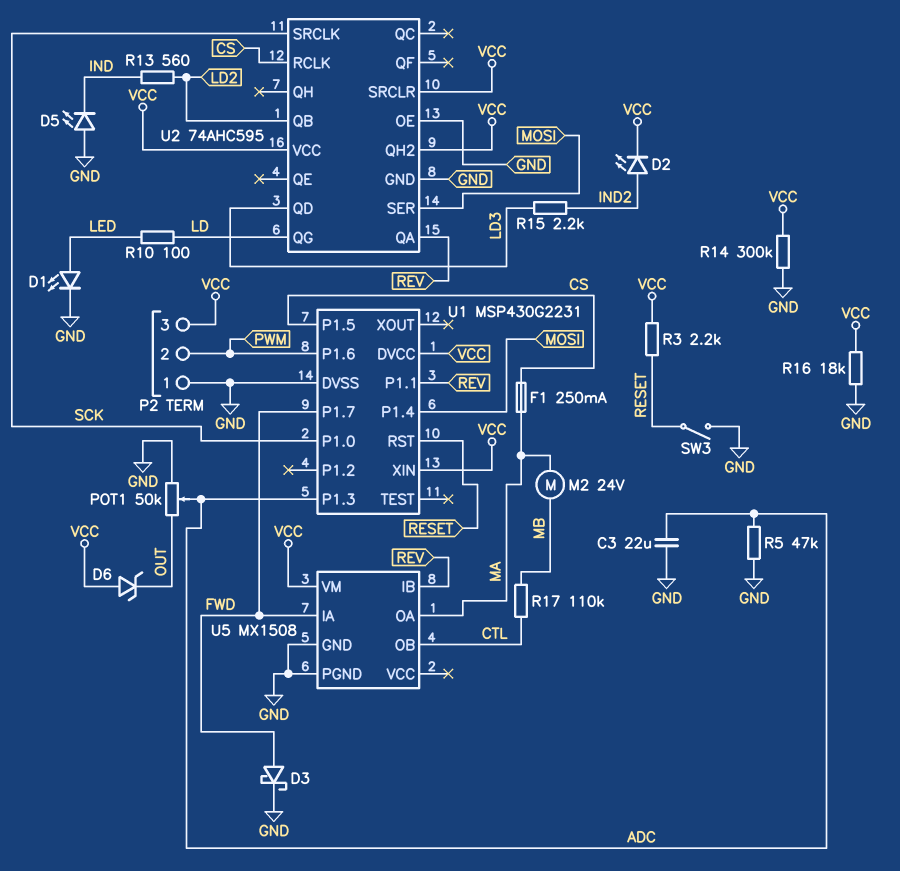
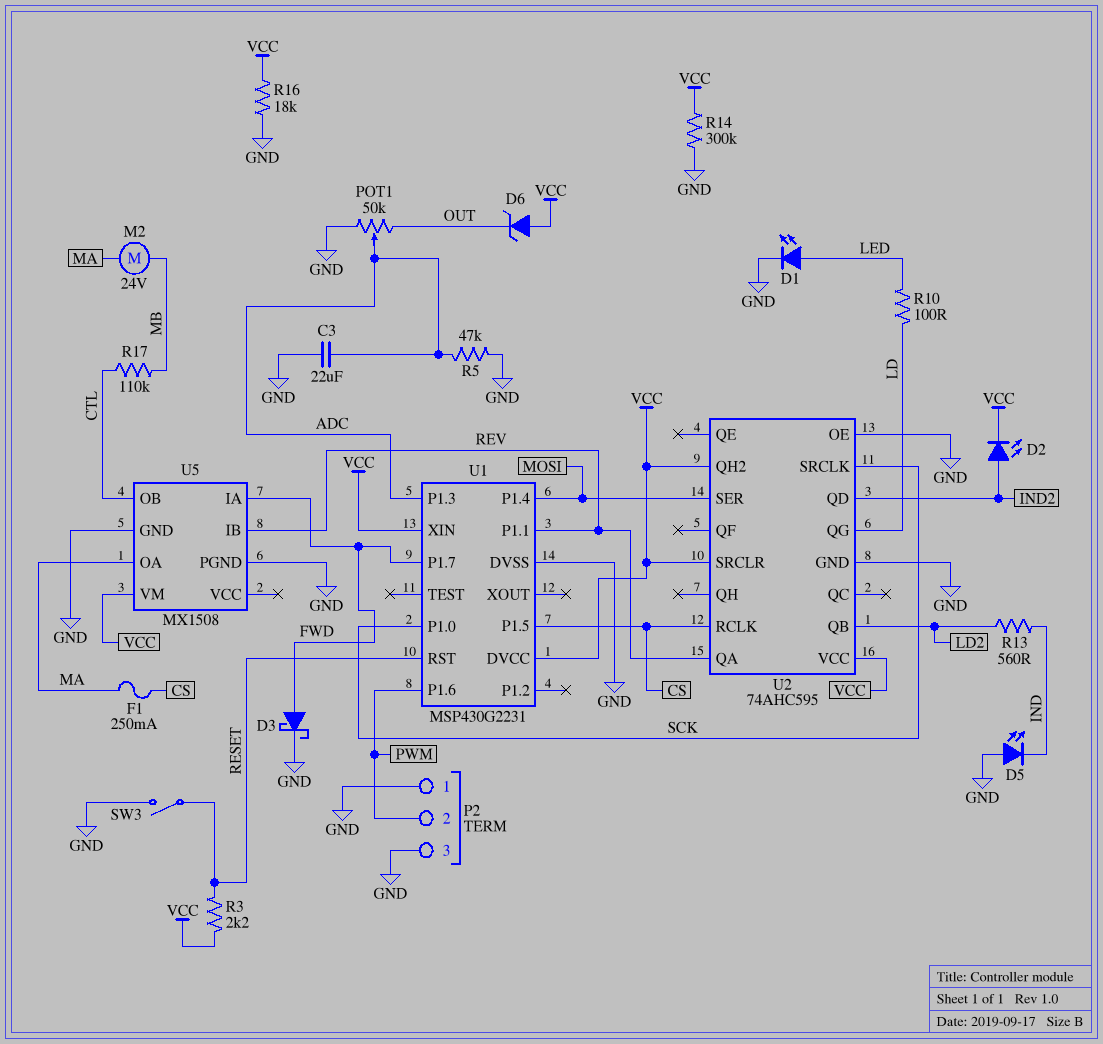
P2 pin 3: VCC -> GND
R15: 2.2k (IND2, LD3) -> none
U2 pin QD: LD3 -> IND2

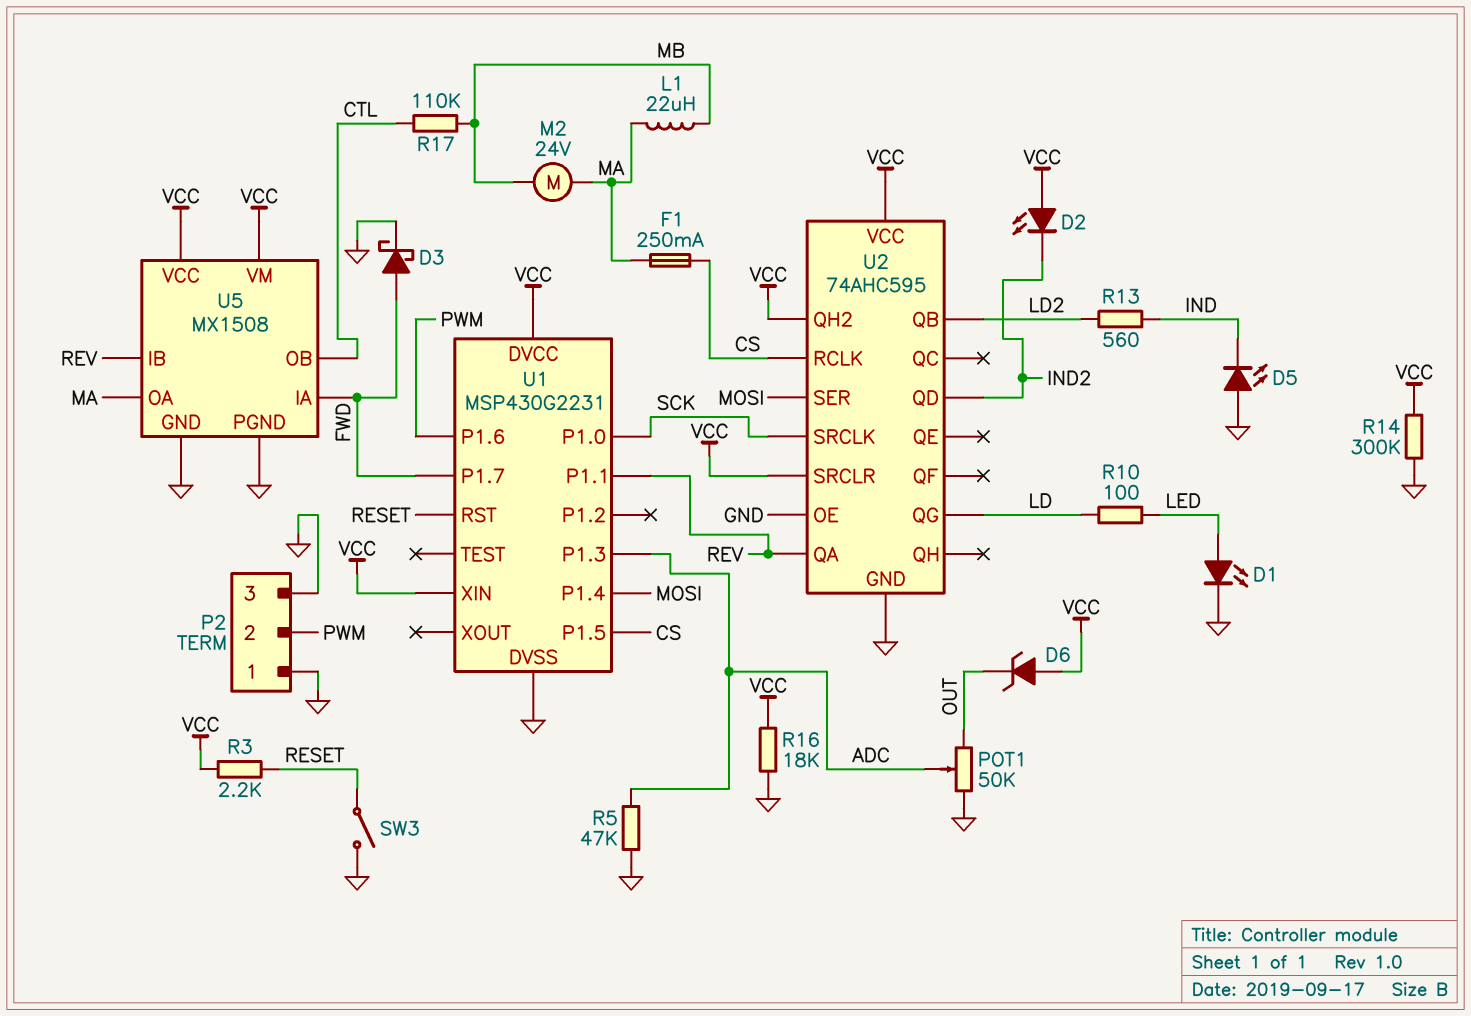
C3: 22uF (ADC, GND) -> none
D2: LED (A IND2, K VCC) -> LED (A VCC, K IND2)
L1: none -> 22uH (MA, MB)
U5 pin VCC: none -> VCC

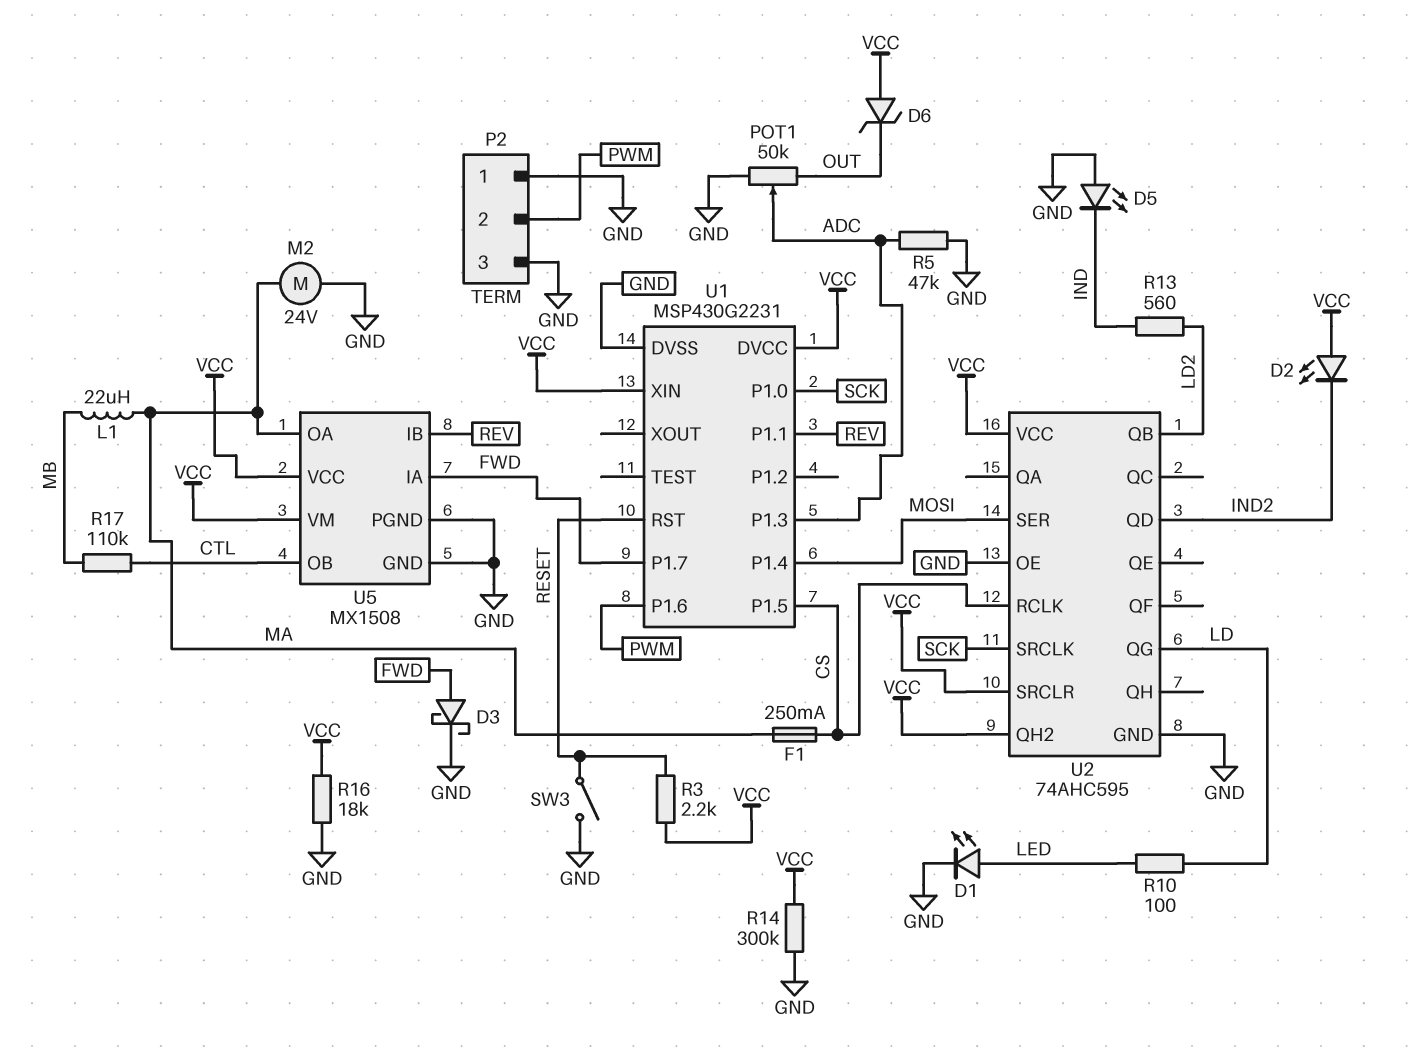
M2: motor 24V (MA, MB) -> motor 24V (GND, MA)
U2 pin QA: REV -> none

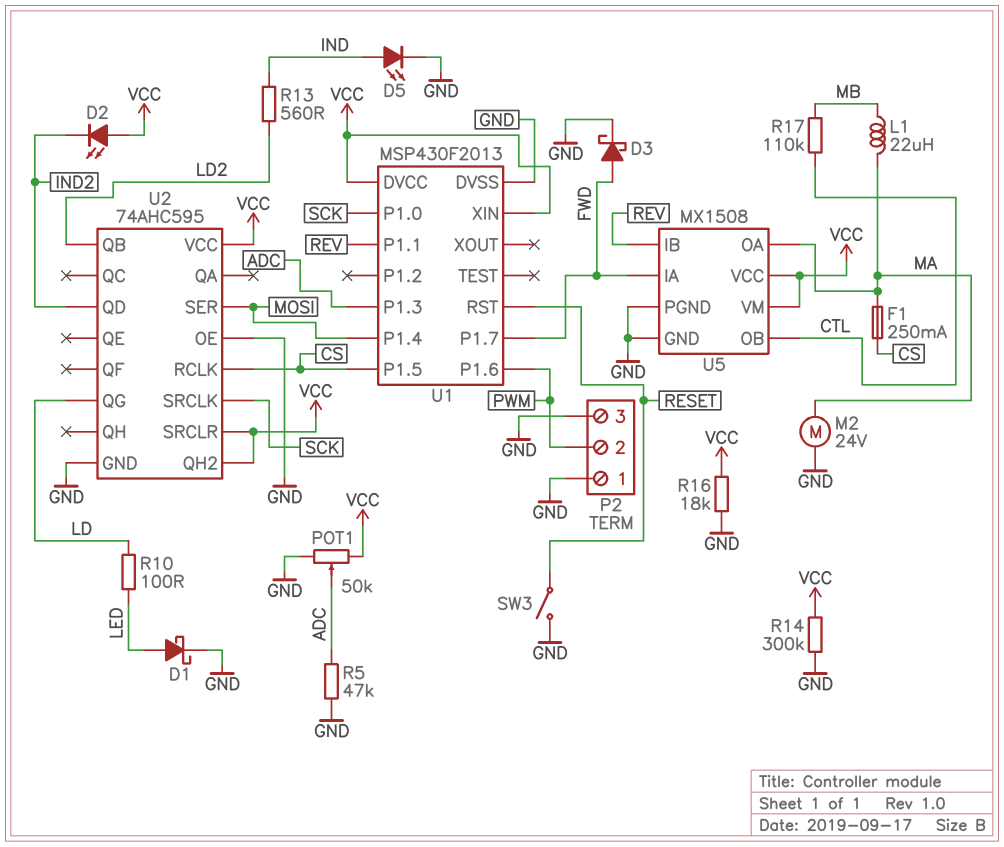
D1: LED (A LED, K GND) -> schottky (A LED, K GND)
D5: LED (A GND, K IND) -> LED (A IND, K GND)
D6: zener (A VCC, K OUT) -> none
POT1: 50k (GND, OUT, wiper ADC) -> 50k (GND, VCC, wiper ADC)
R3: 2.2k (RESET, VCC) -> none
U1: MSP430G2231 -> MSP430F2013

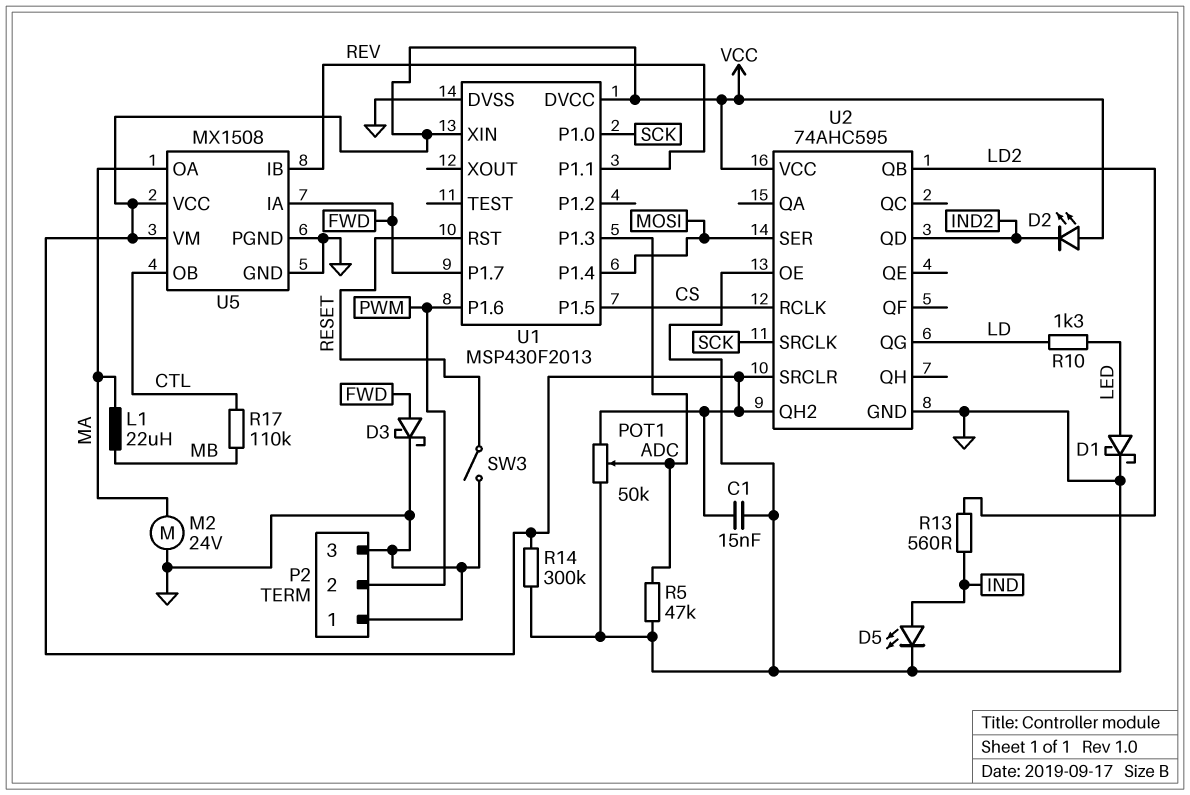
C1: none -> 15nF (GND, VCC)
F1: 250mA (CS, MA) -> none
R10: 100 (LD, LED) -> 1.3k (LD, LED)
R16: 18k (GND, VCC) -> none

